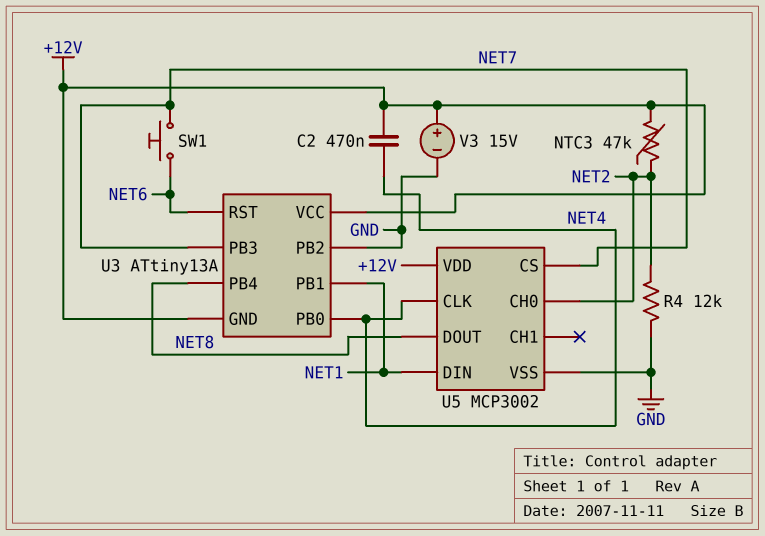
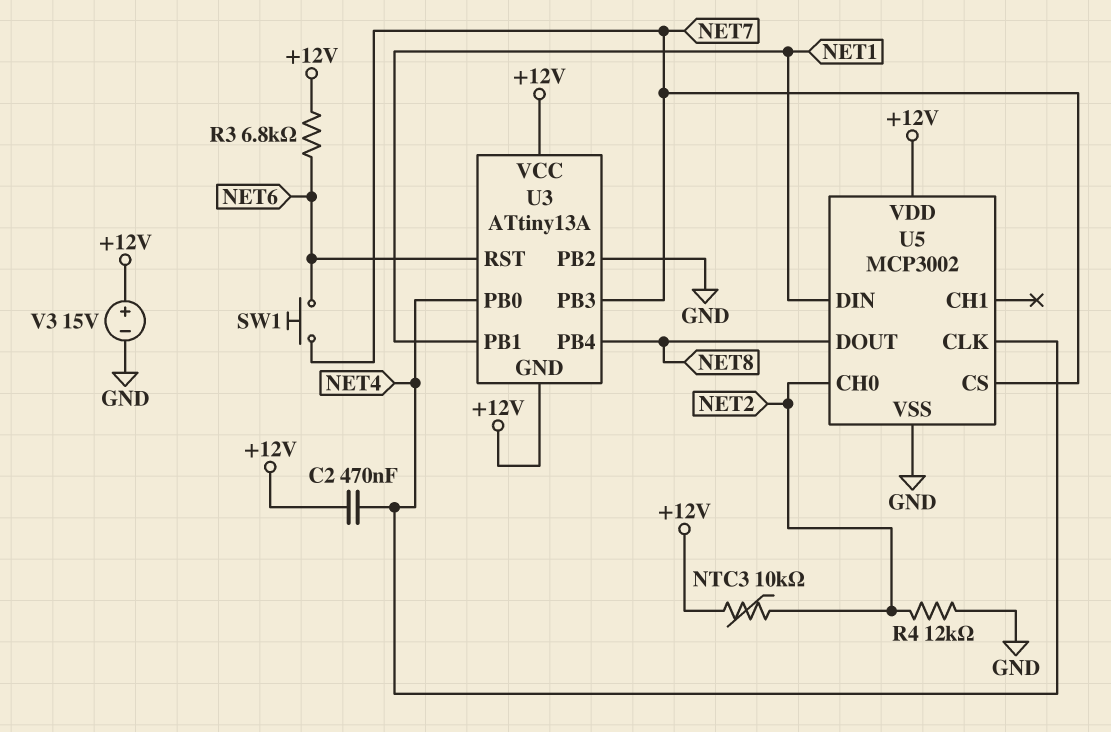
NTC3: 47k (+12V, NET2) -> 10k (+12V, NET2)
R3: none -> 6.8k (+12V, NET6)

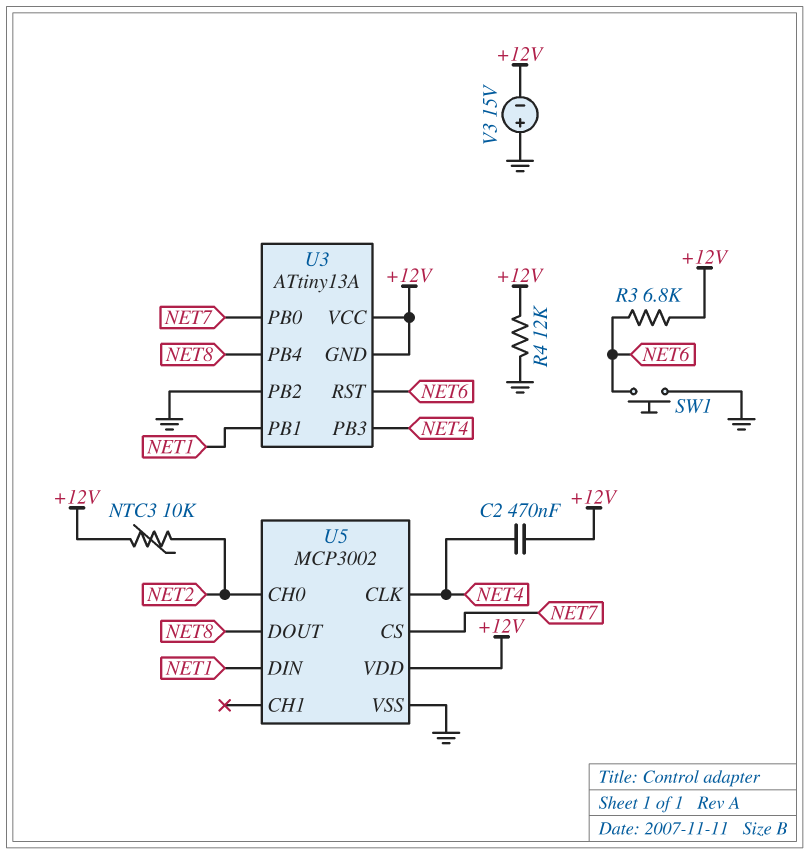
R4: 12k (GND, NET2) -> 12k (+12V, GND)
SW1: button (NET6, NET7) -> button (GND, NET6)
U3 pin PB0: NET4 -> NET7
U3 pin PB3: NET7 -> NET4
V3: 15V (plus +12V, minus GND) -> 15V (plus GND, minus +12V)

